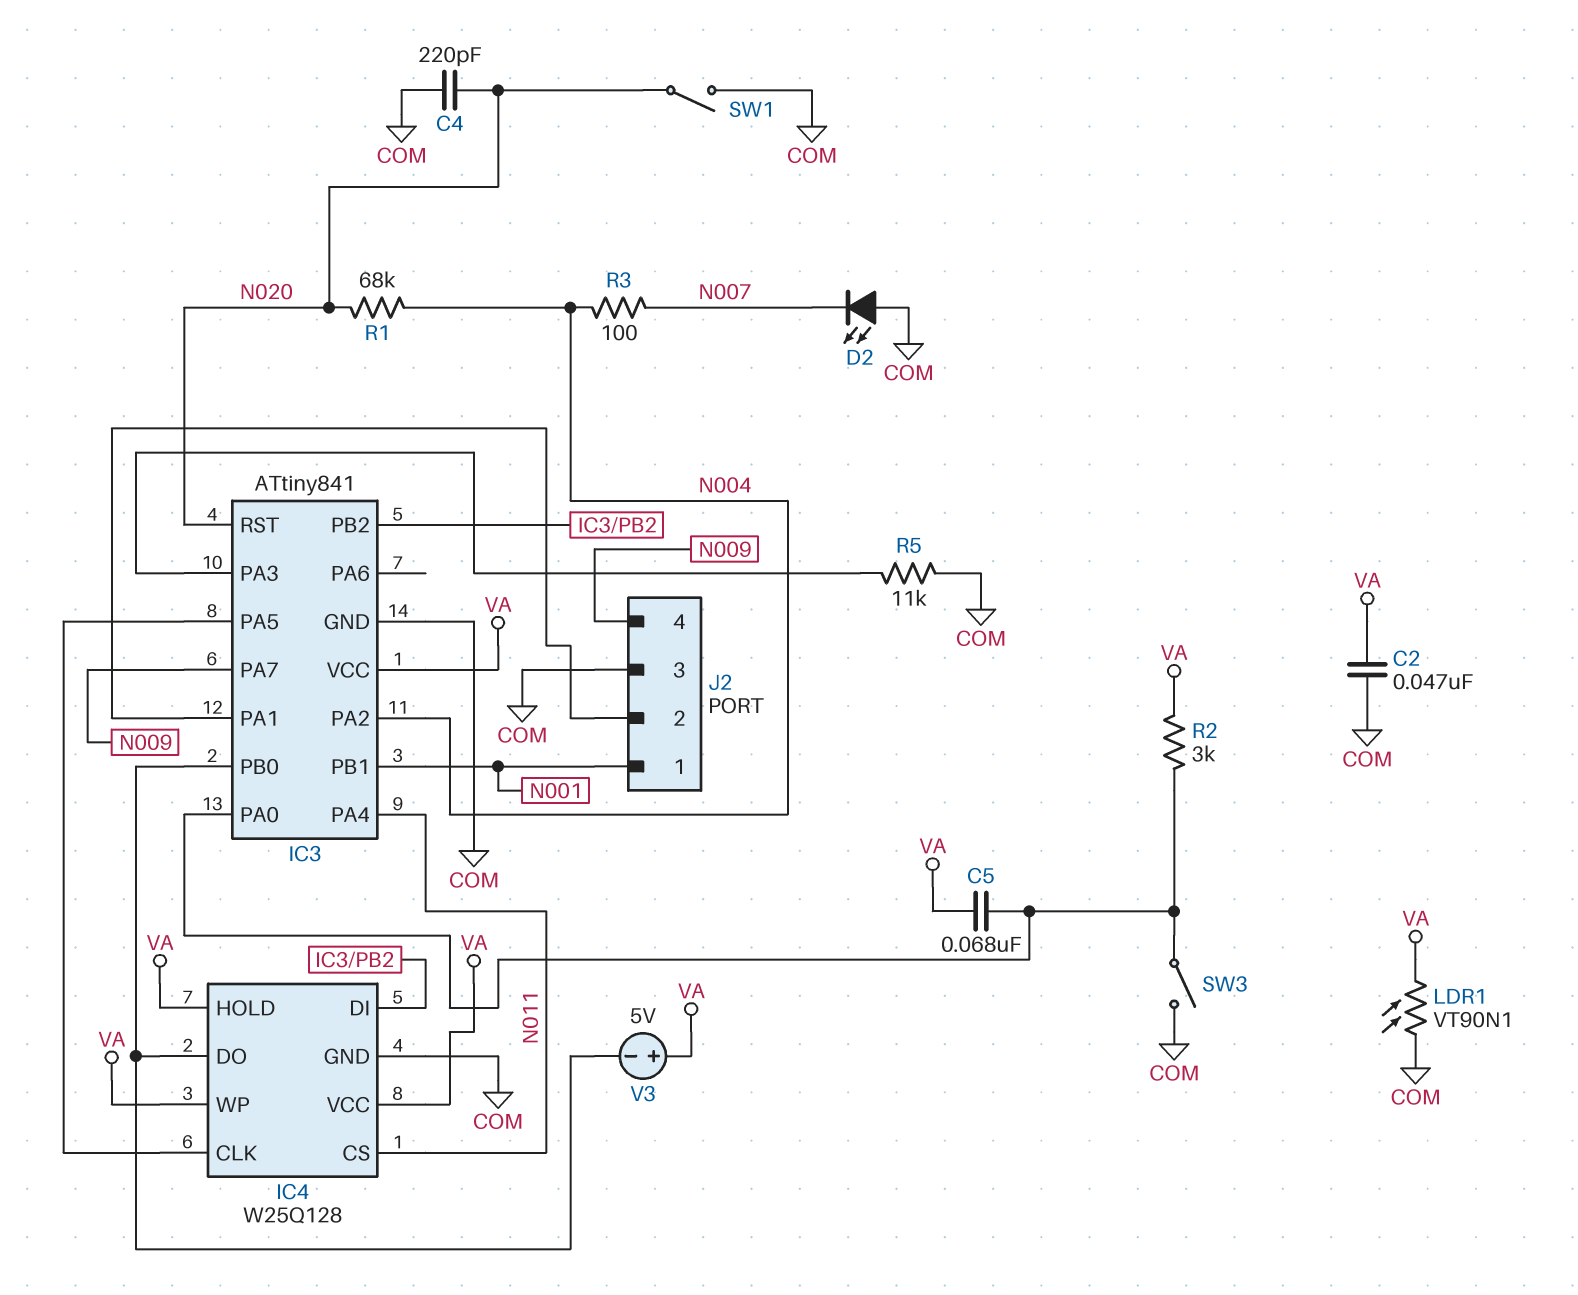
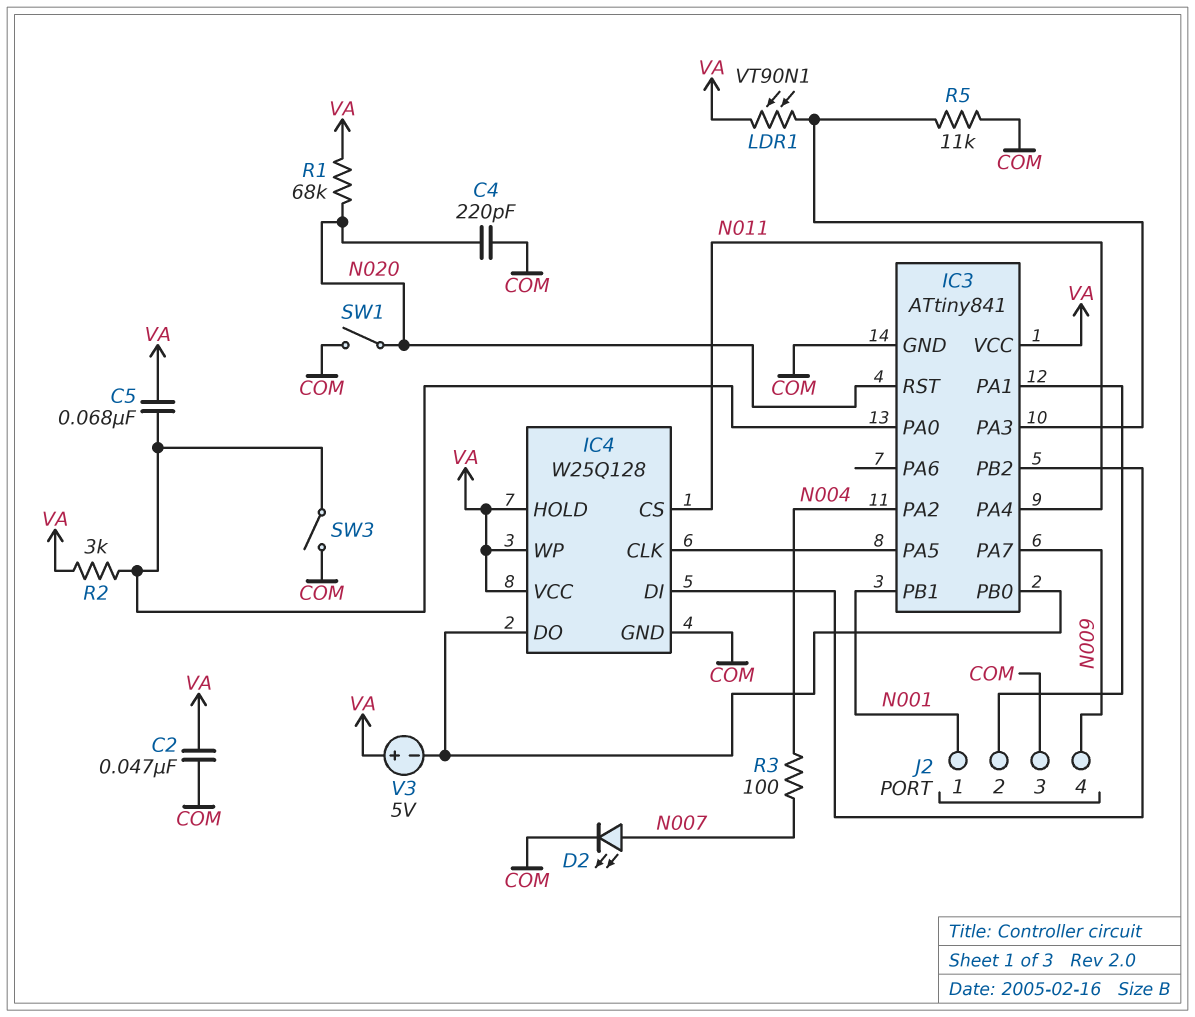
D2: LED (A COM, K N007) -> LED (A N007, K COM)
LDR1: VT90N1 (COM, VA) -> VT90N1 (IC3/PA3, VA)
R1: 68k (N004, N020) -> 68k (N020, VA)

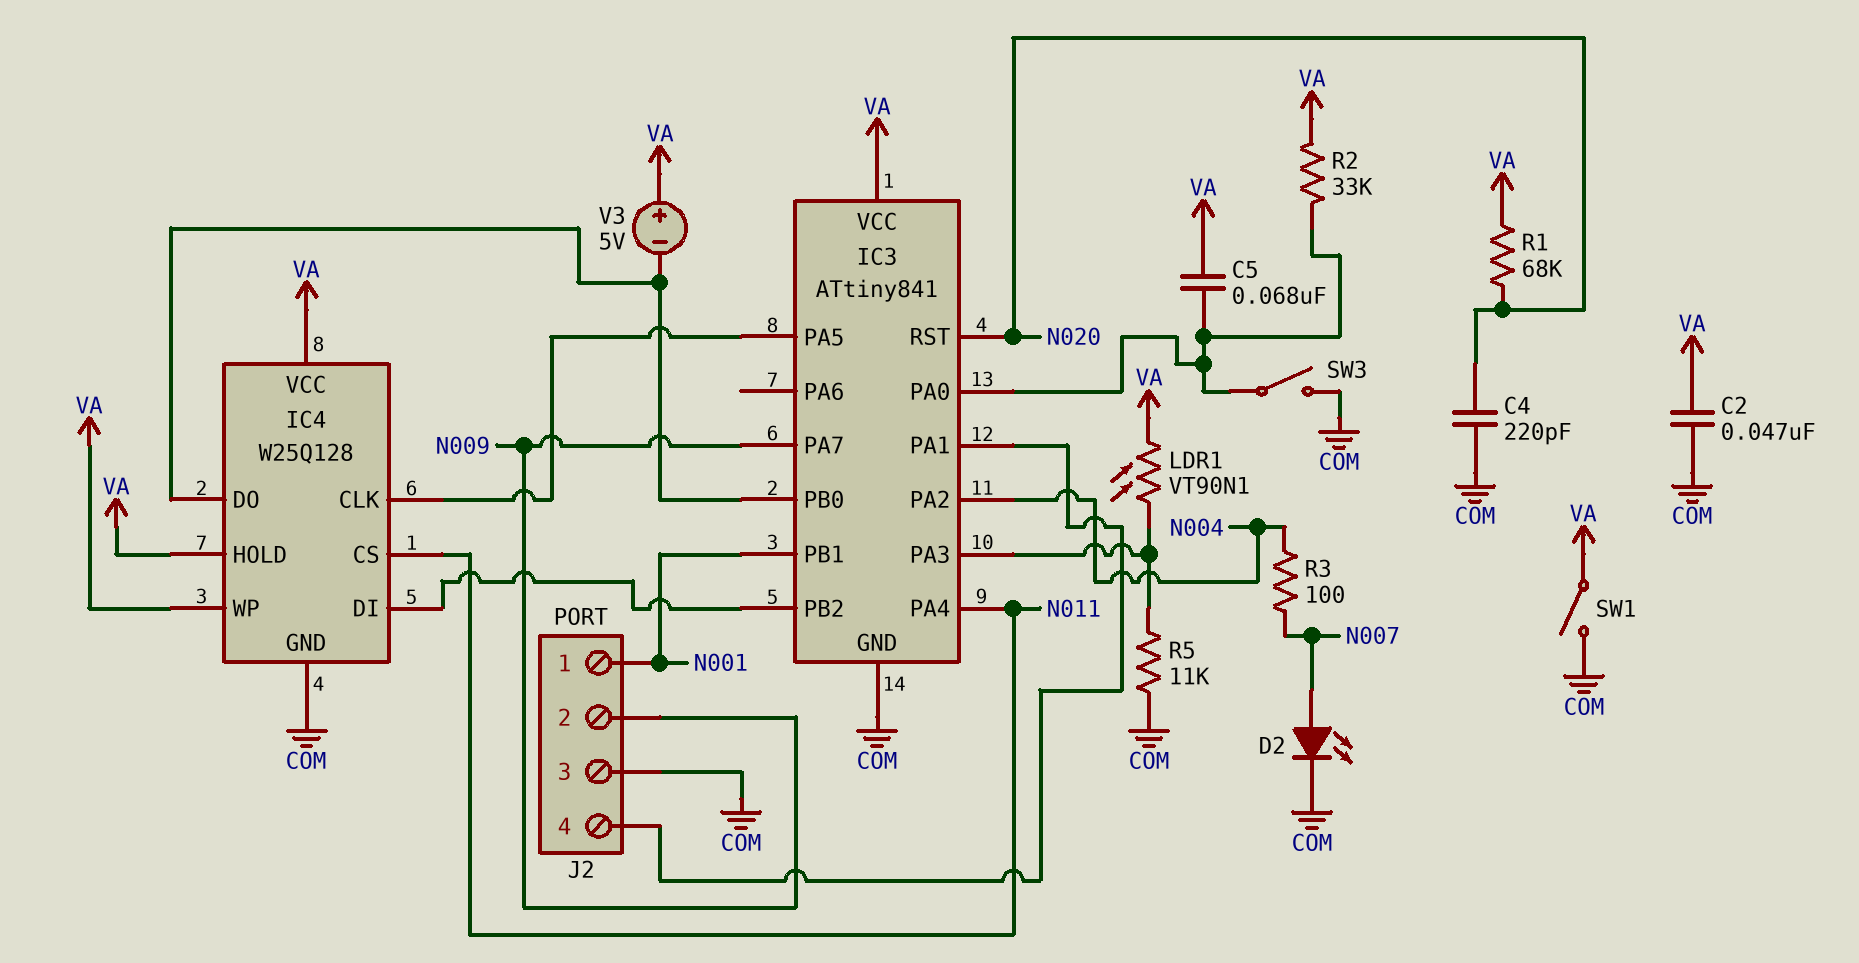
J2 pin 2: IC3/PA1 -> N009
J2 pin 4: N009 -> IC3/PA1
R2: 3k (IC3/PA0, VA) -> 33k (IC3/PA0, VA)
SW1: switch (COM, N020) -> switch (COM, VA)

